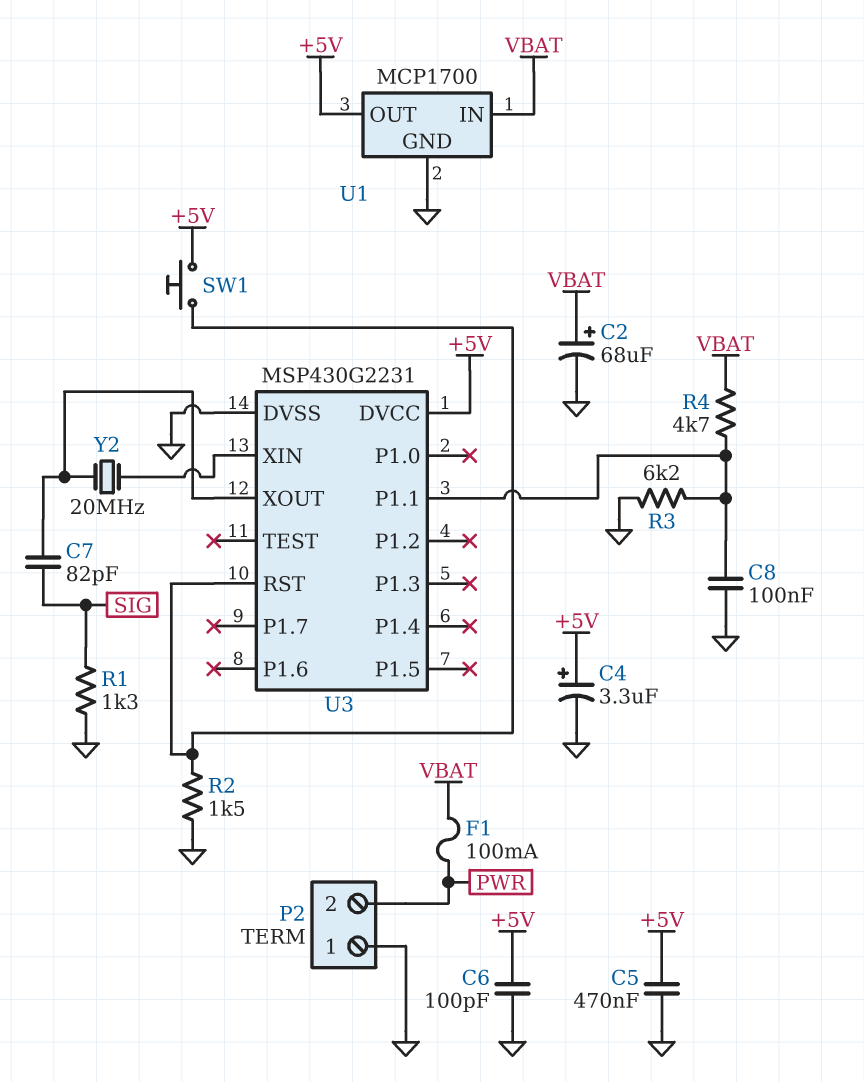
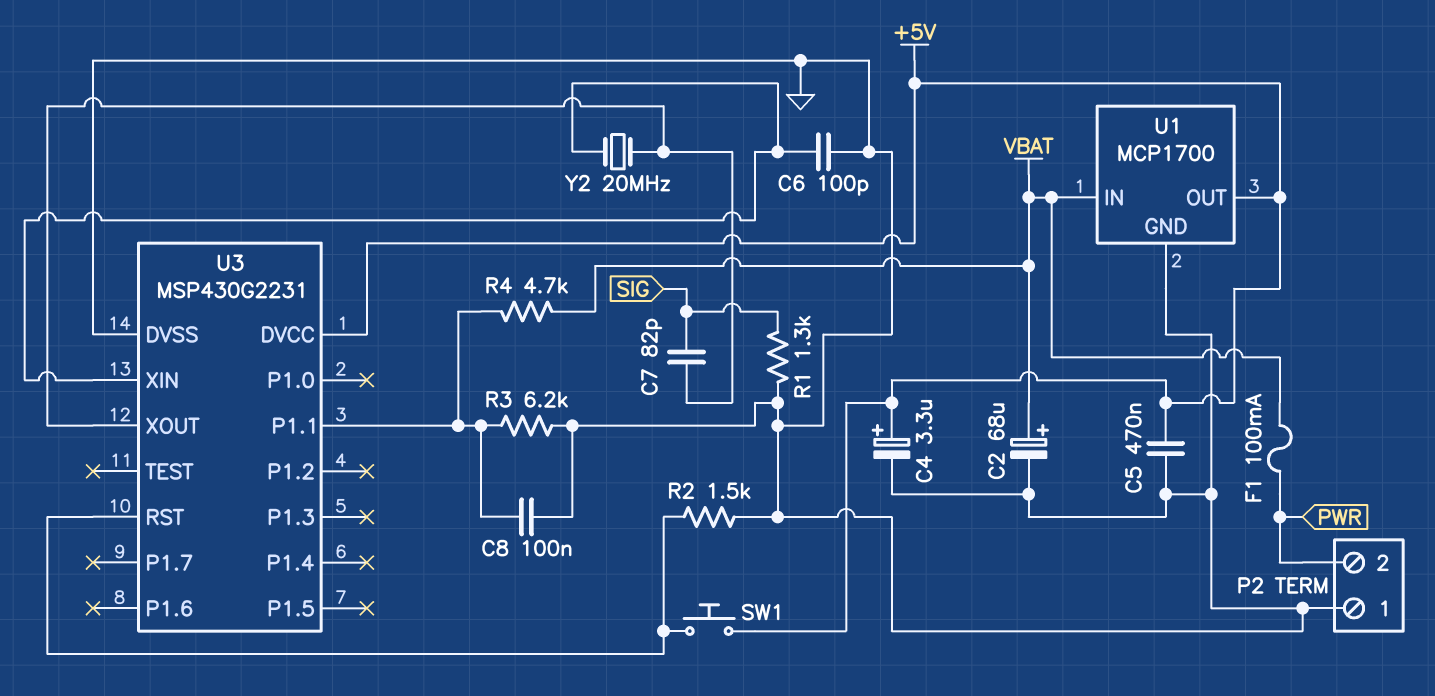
C6: 100pF (+5V, GND) -> 100pF (GND, U3/XIN)

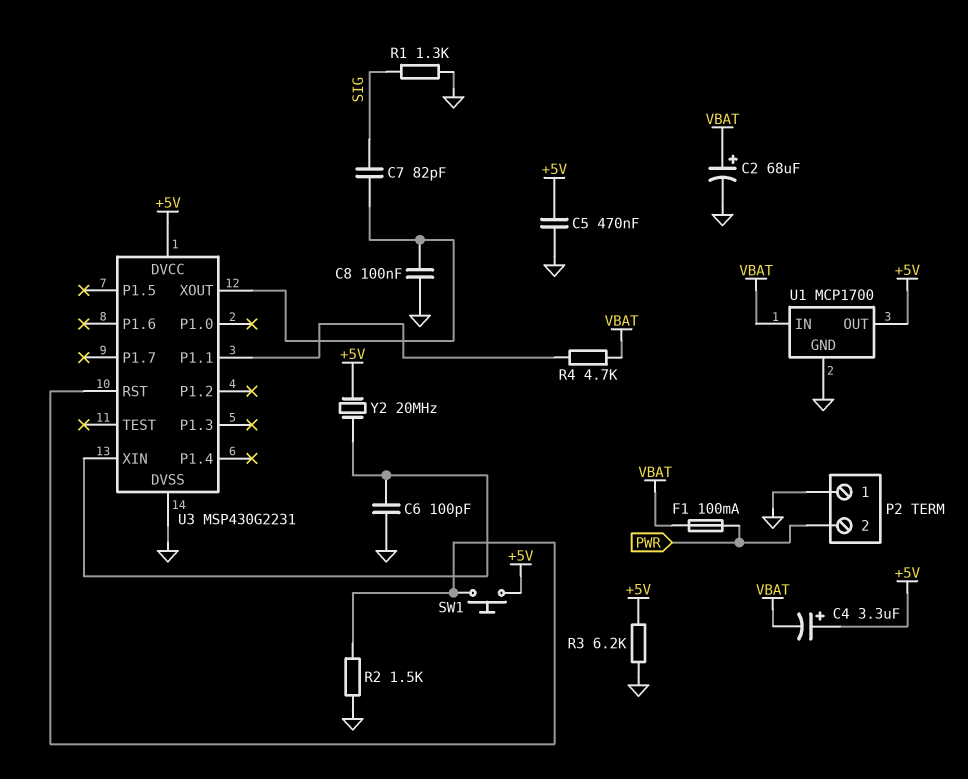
C4: 3.3uF (plus +5V, minus GND) -> 3.3uF (plus +5V, minus VBAT)
C8: 100nF (GND, U3/P1.1) -> 100nF (GND, U3/XOUT)
R3: 6.2k (GND, U3/P1.1) -> 6.2k (+5V, GND)
Y2: 20MHz (U3/XIN, U3/XOUT) -> 20MHz (+5V, U3/XIN)

